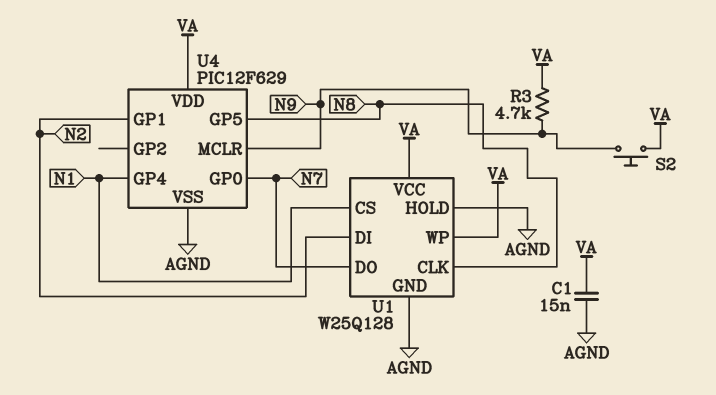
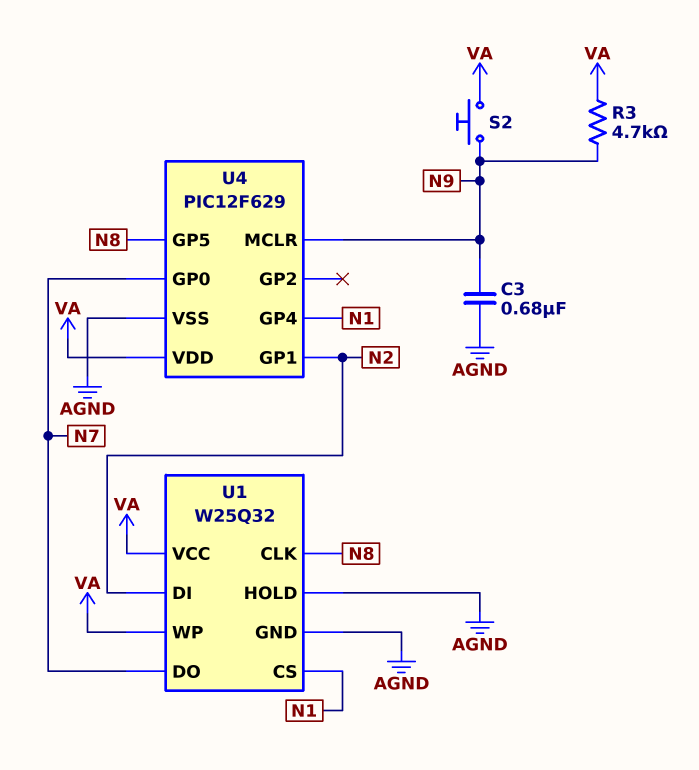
C1: 15nF (AGND, VA) -> none
C3: none -> 680nF (AGND, N9)
U1: W25Q128 -> W25Q32

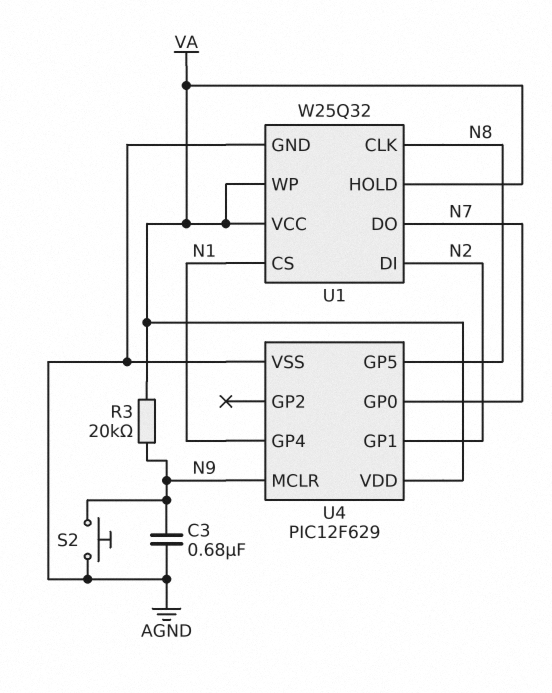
R3: 4.7k (N9, VA) -> 20k (N9, VA)
S2: button (N9, VA) -> button (AGND, N9)
U1 pin HOLD: AGND -> VA

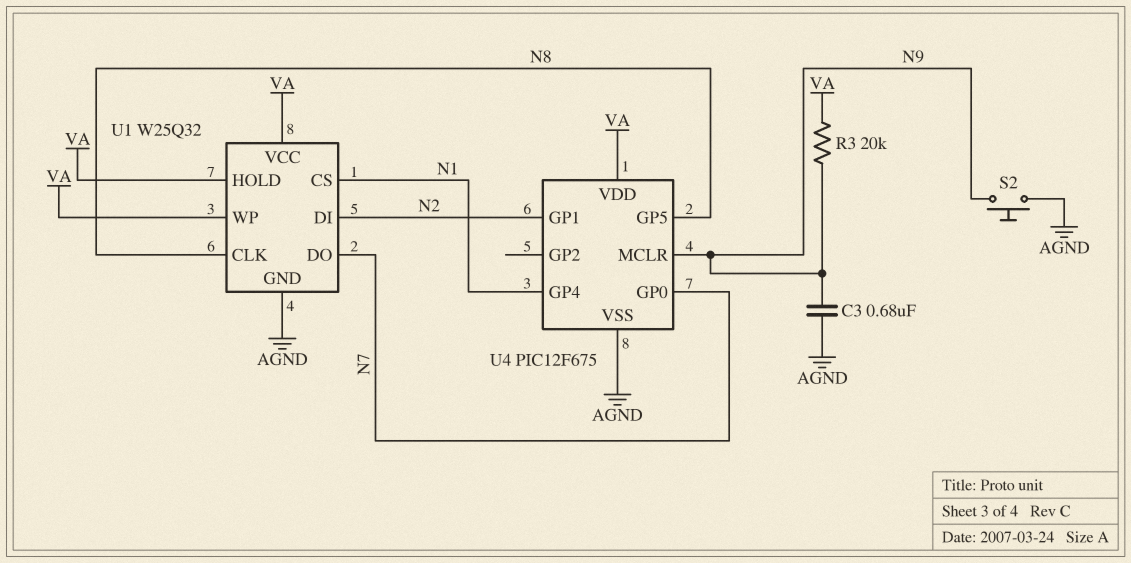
U4: PIC12F629 -> PIC12F675

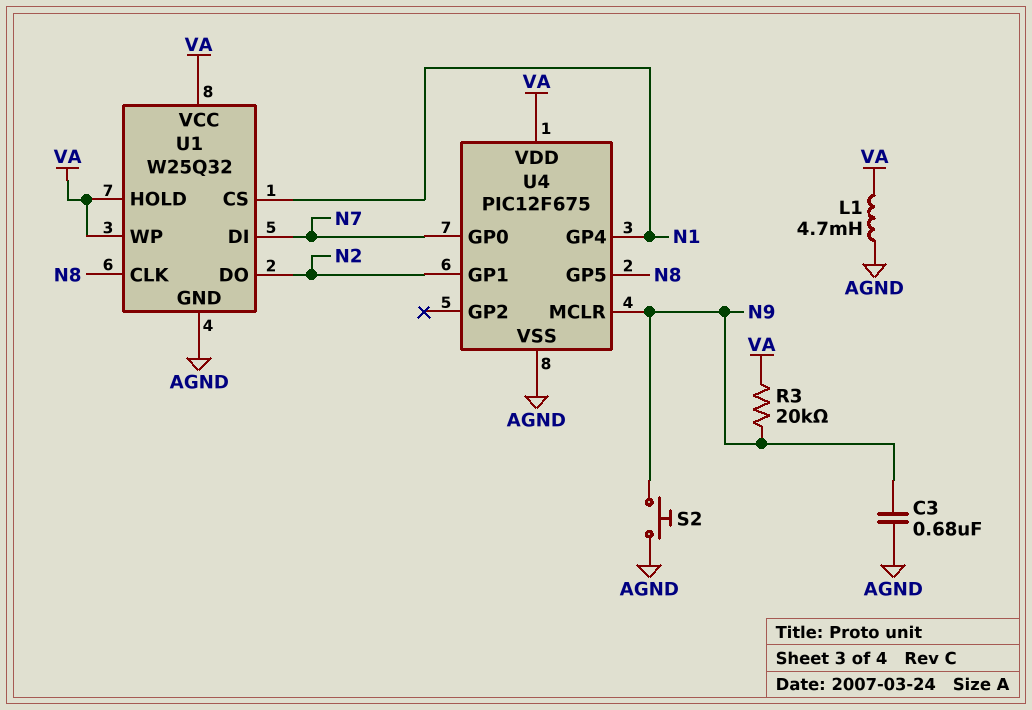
L1: none -> 4.7mH (AGND, VA)
U1 pin DI: N2 -> N7
U1 pin DO: N7 -> N2

